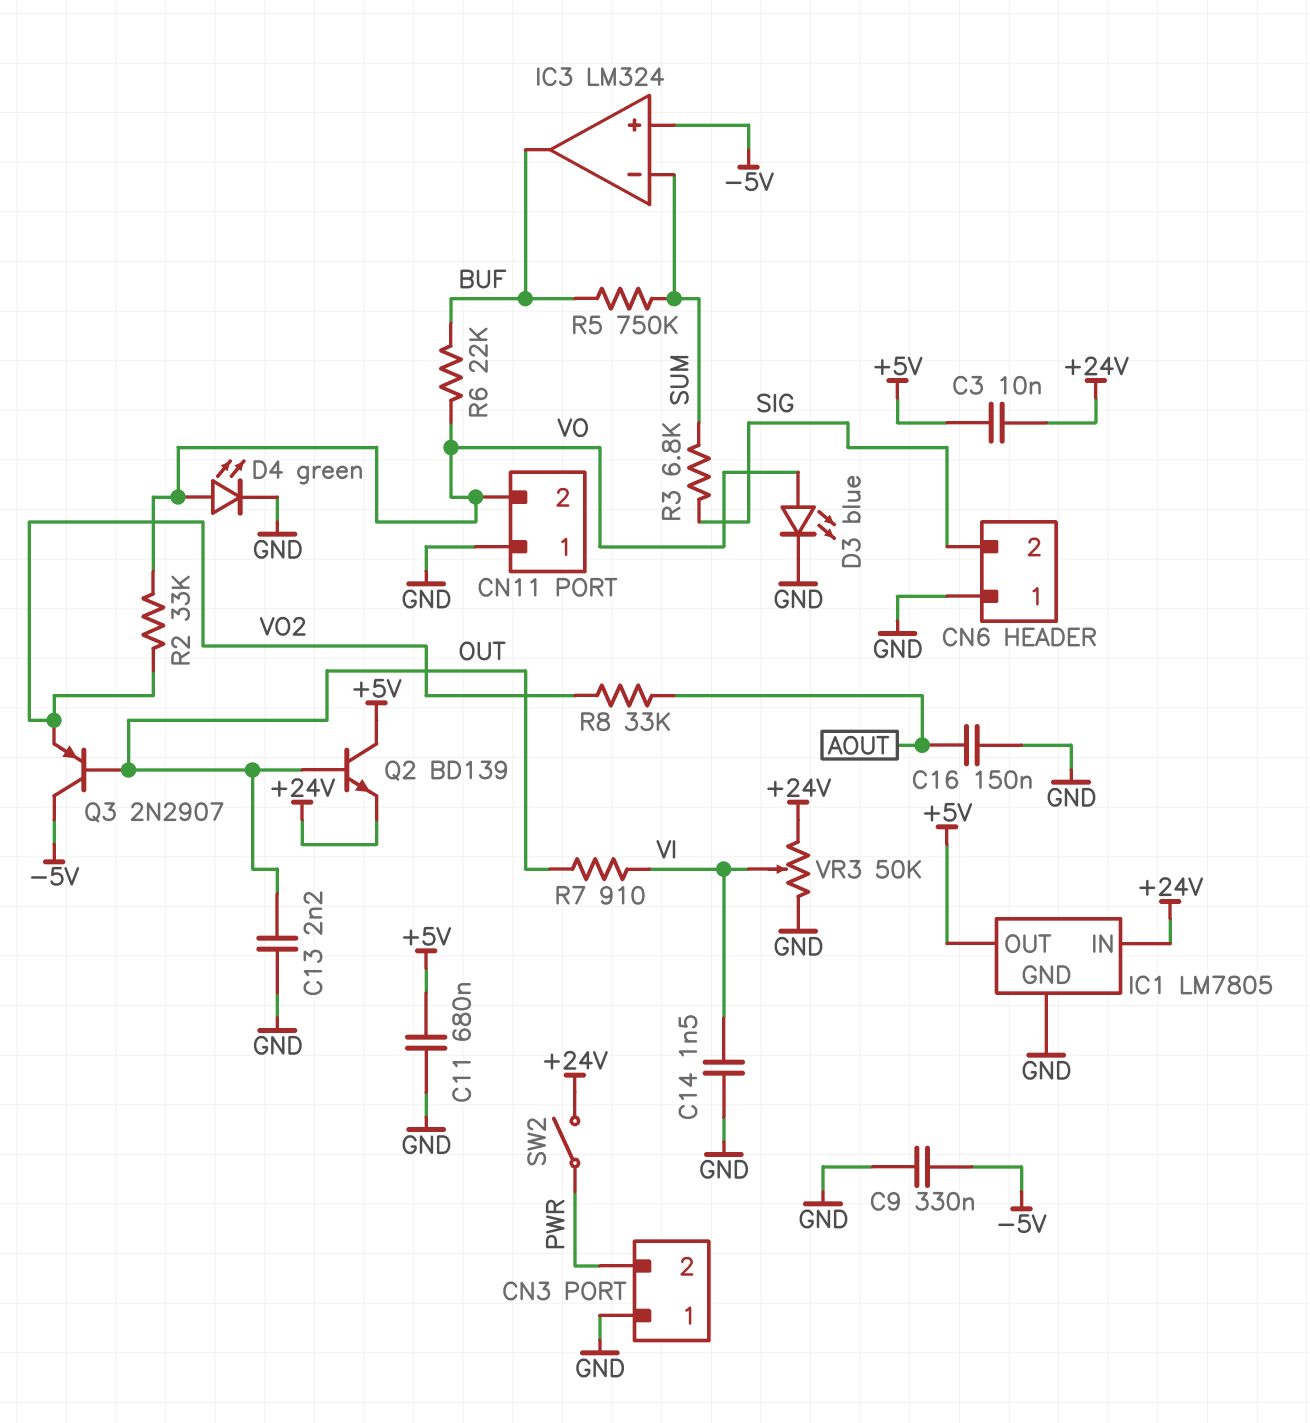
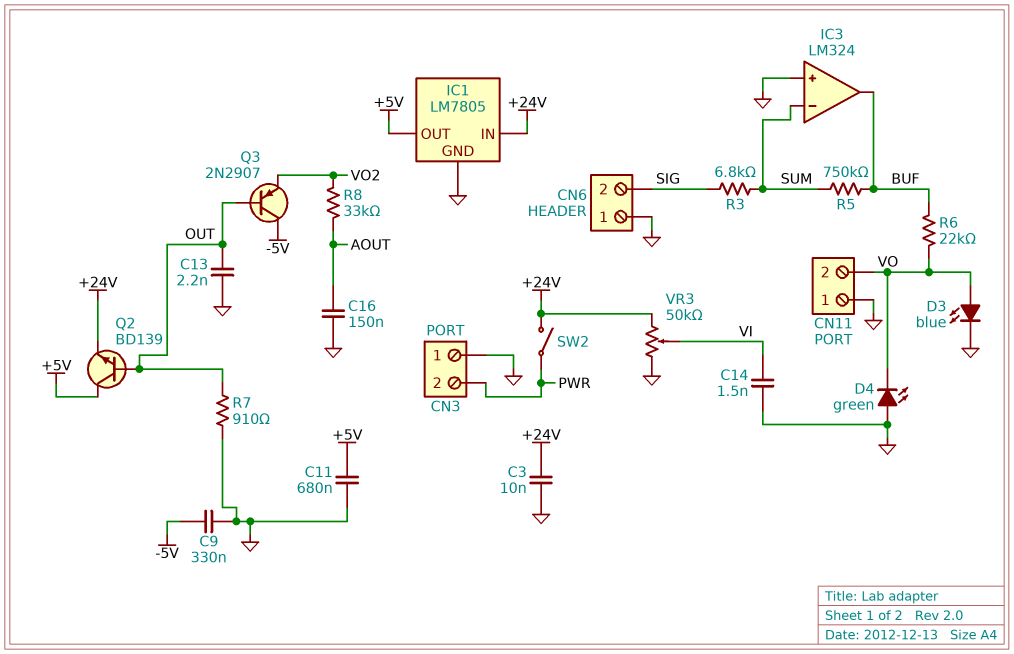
C3: 10nF (+5V, +24V) -> 10nF (+24V, GND)
D4: LED green (A VO, K GND) -> LED green (A GND, K VO)
IC3 pin in+: -5V -> GND
R2: 33k (VO, VO2) -> none
R7: 910 (OUT, VI) -> 910 (GND, OUT)

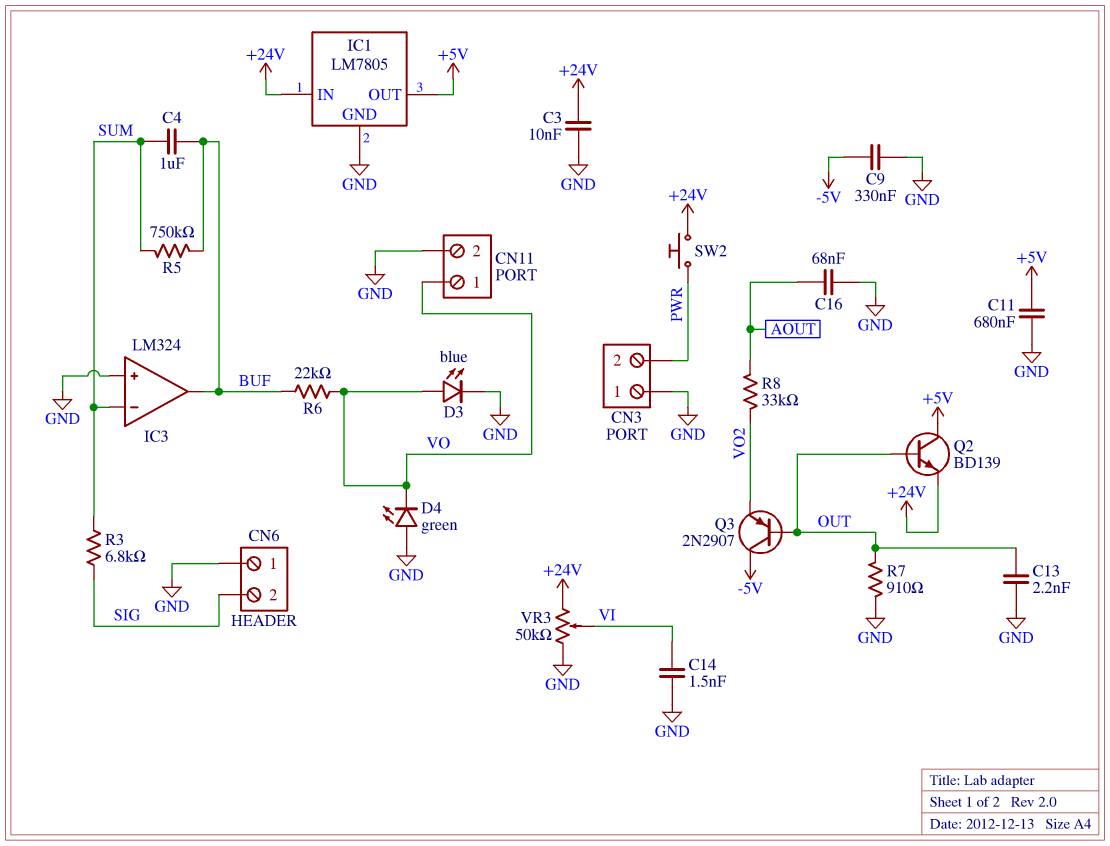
C4: none -> 1uF (BUF, SUM)
C16: 150nF (AOUT, GND) -> 68nF (AOUT, GND)
CN11 pin 1: GND -> VO
CN11 pin 2: VO -> GND
SW2: switch (+24V, PWR) -> button (+24V, PWR)

